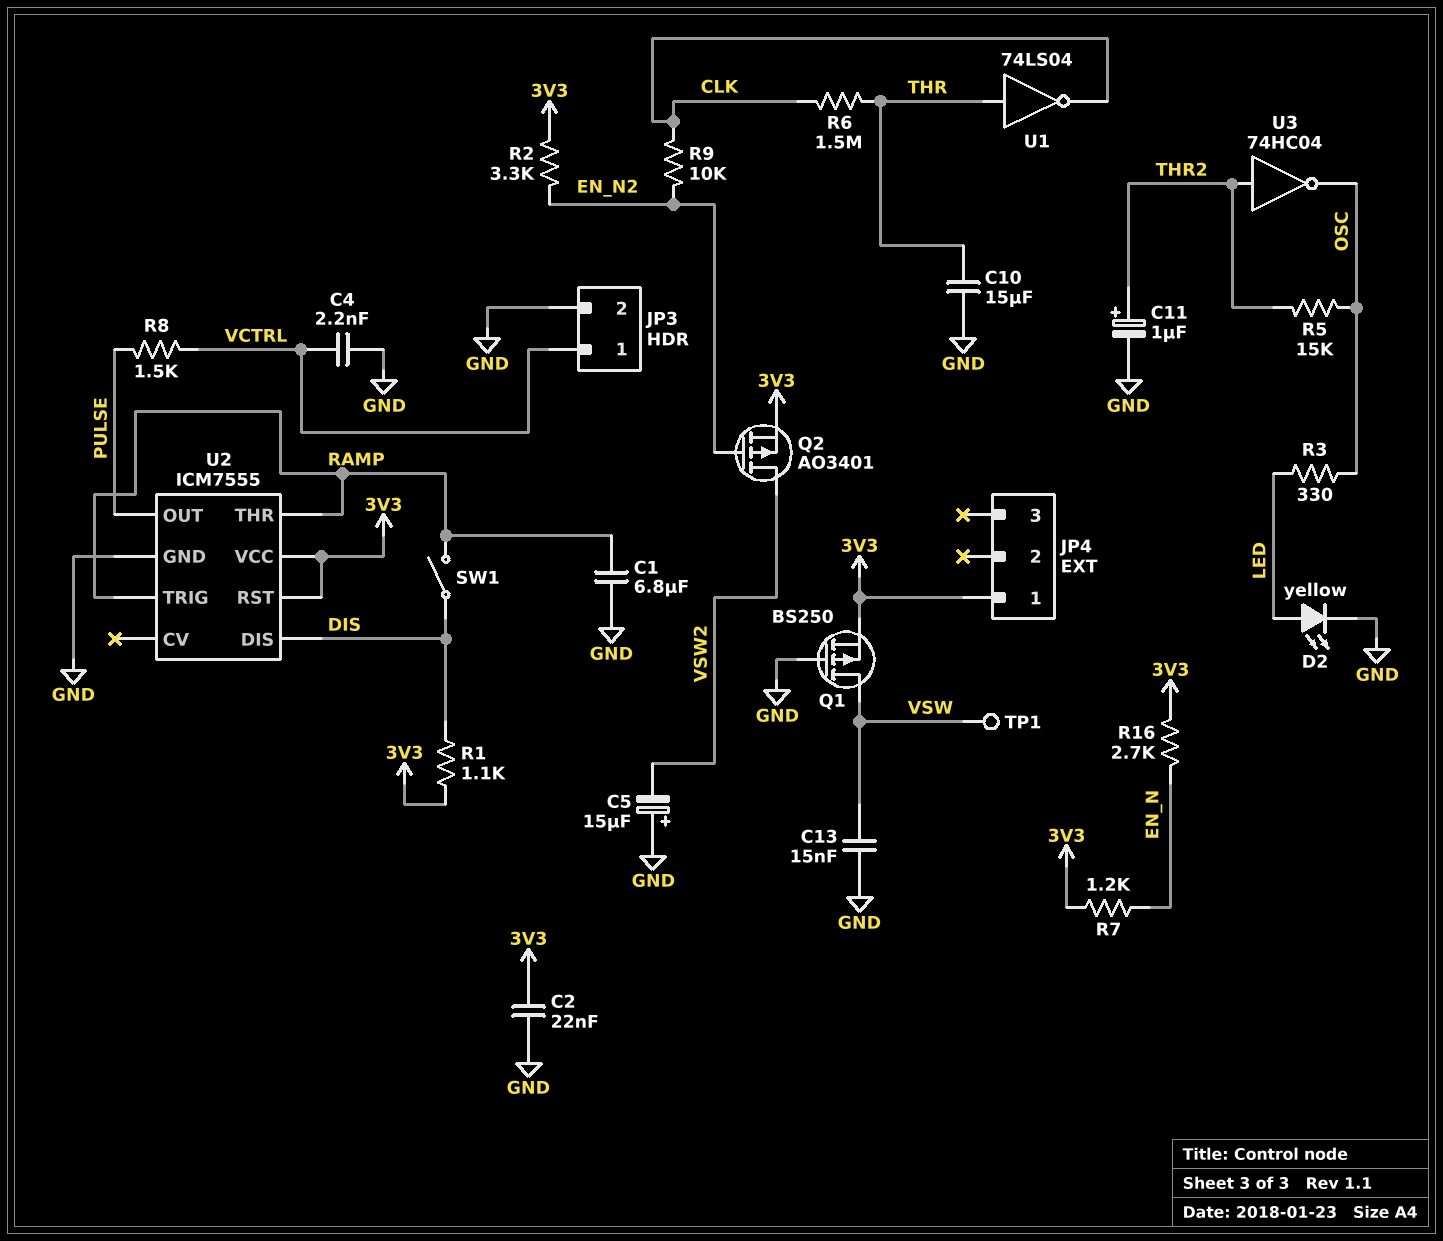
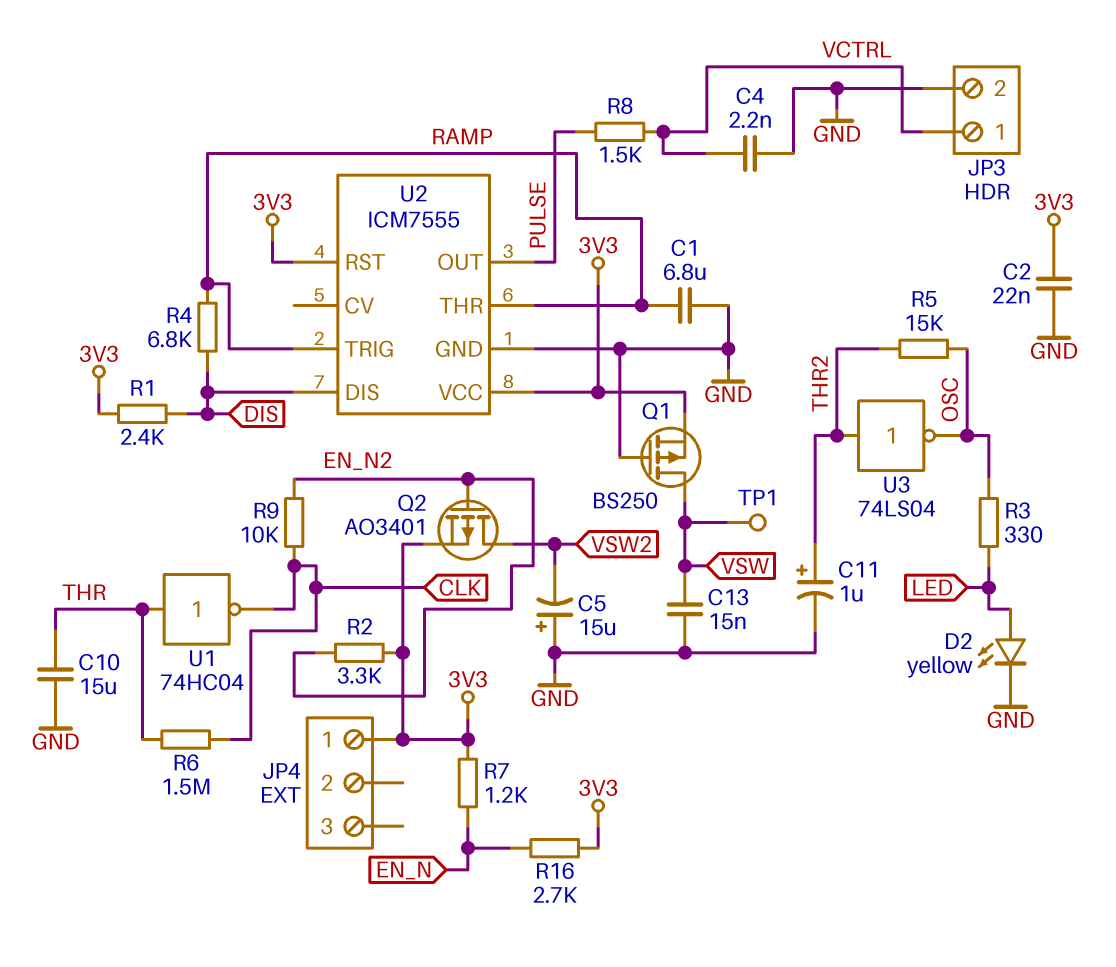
R1: 1.1k (3V3, DIS) -> 2.4k (3V3, DIS)
R4: none -> 6.8k (DIS, RAMP)
SW1: switch (DIS, RAMP) -> none
U1: NOT 74LS04 (in THR, out CLK) -> NOT 74HC04 (in THR, out CLK)
U3: NOT 74HC04 (in THR2, out OSC) -> NOT 74LS04 (in THR2, out OSC)

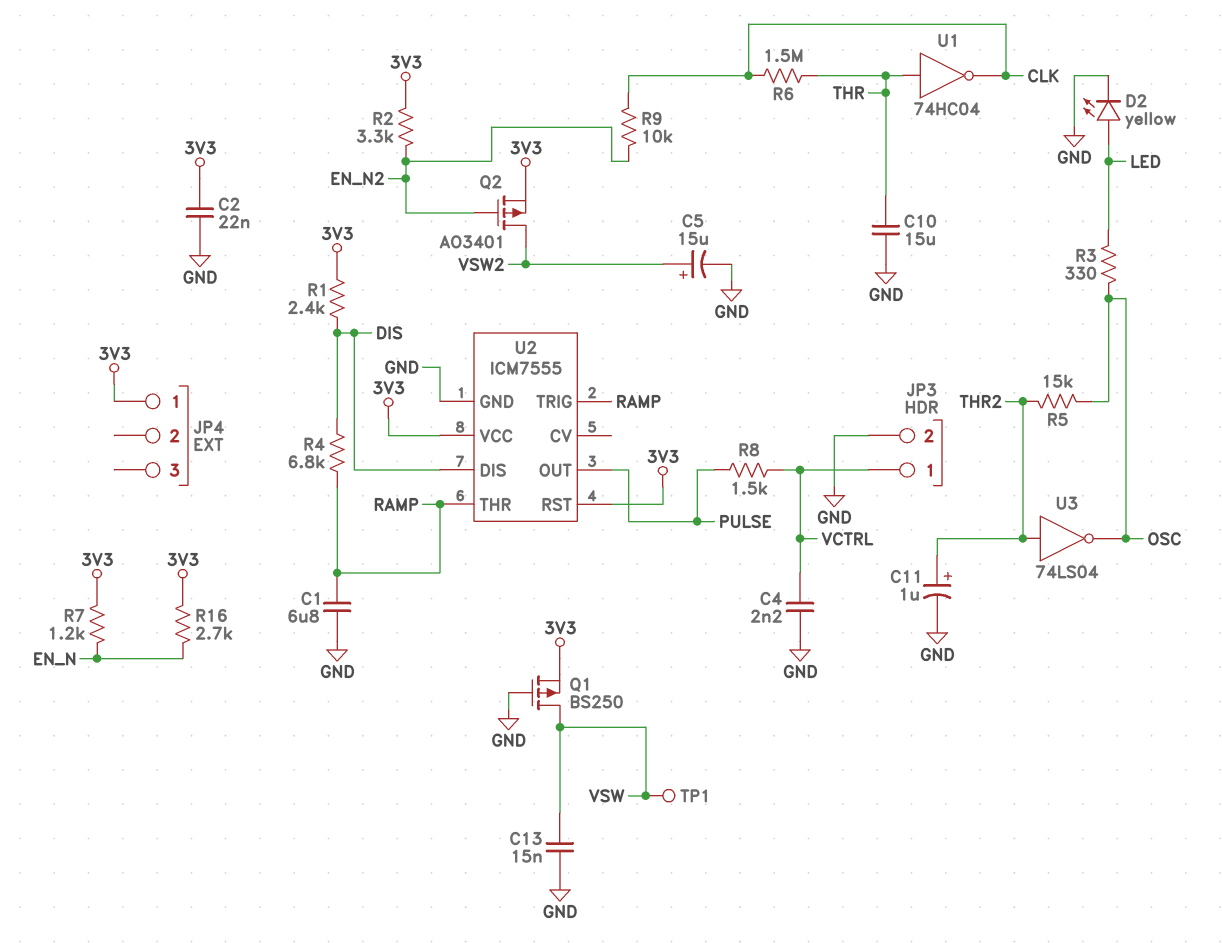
C5: 15uF (plus GND, minus VSW2) -> 15uF (plus VSW2, minus GND)

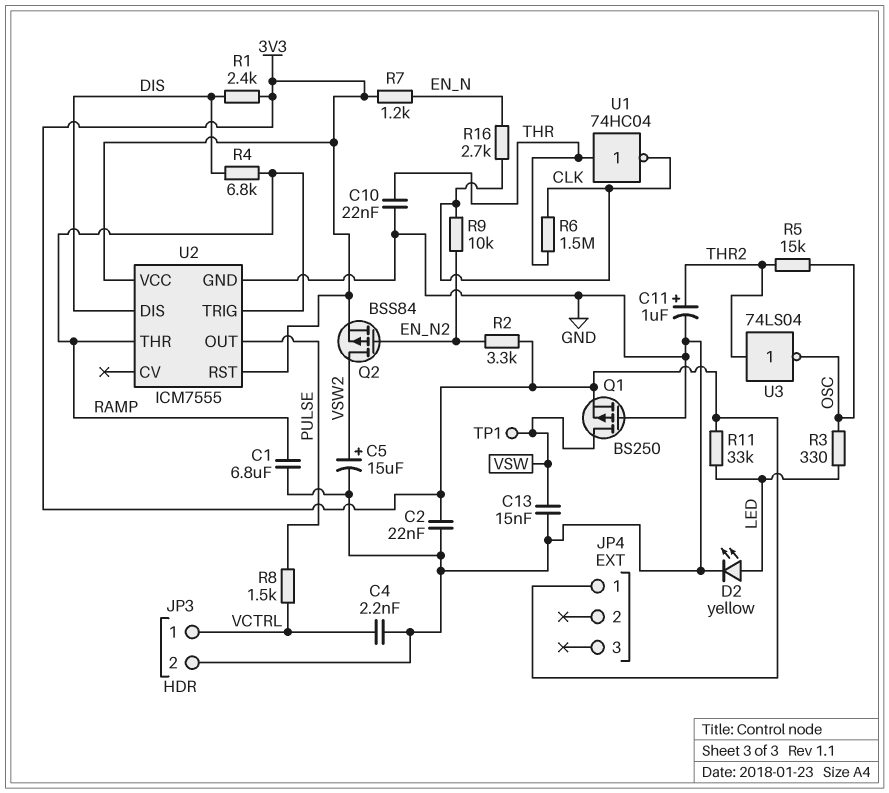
C10: 15uF (GND, THR) -> 22nF (GND, THR)
Q2: PMOS AO3401 (G EN_N2, D VSW2, S 3V3) -> PMOS BSS84 (G EN_N2, D VSW2, S 3V3)
R11: none -> 33k (3V3, LED)
R16: 2.7k (3V3, EN_N) -> 2.7k (CLK, EN_N)

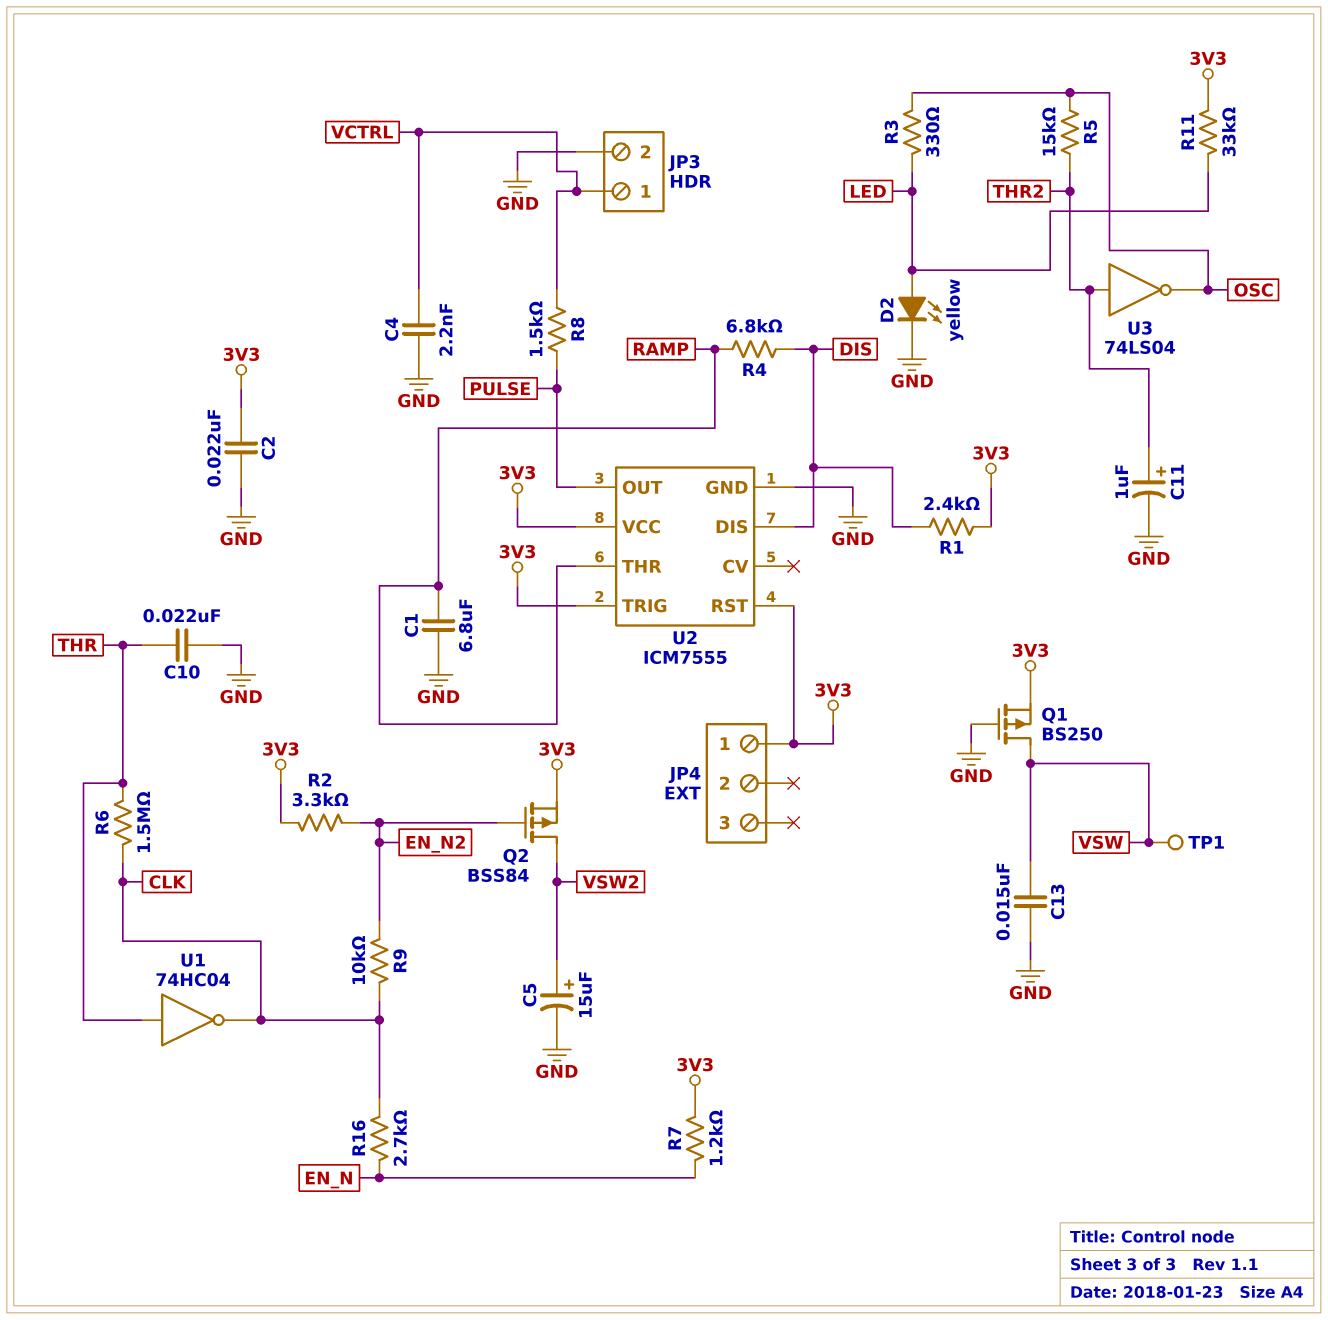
U2 pin TRIG: RAMP -> 3V3

